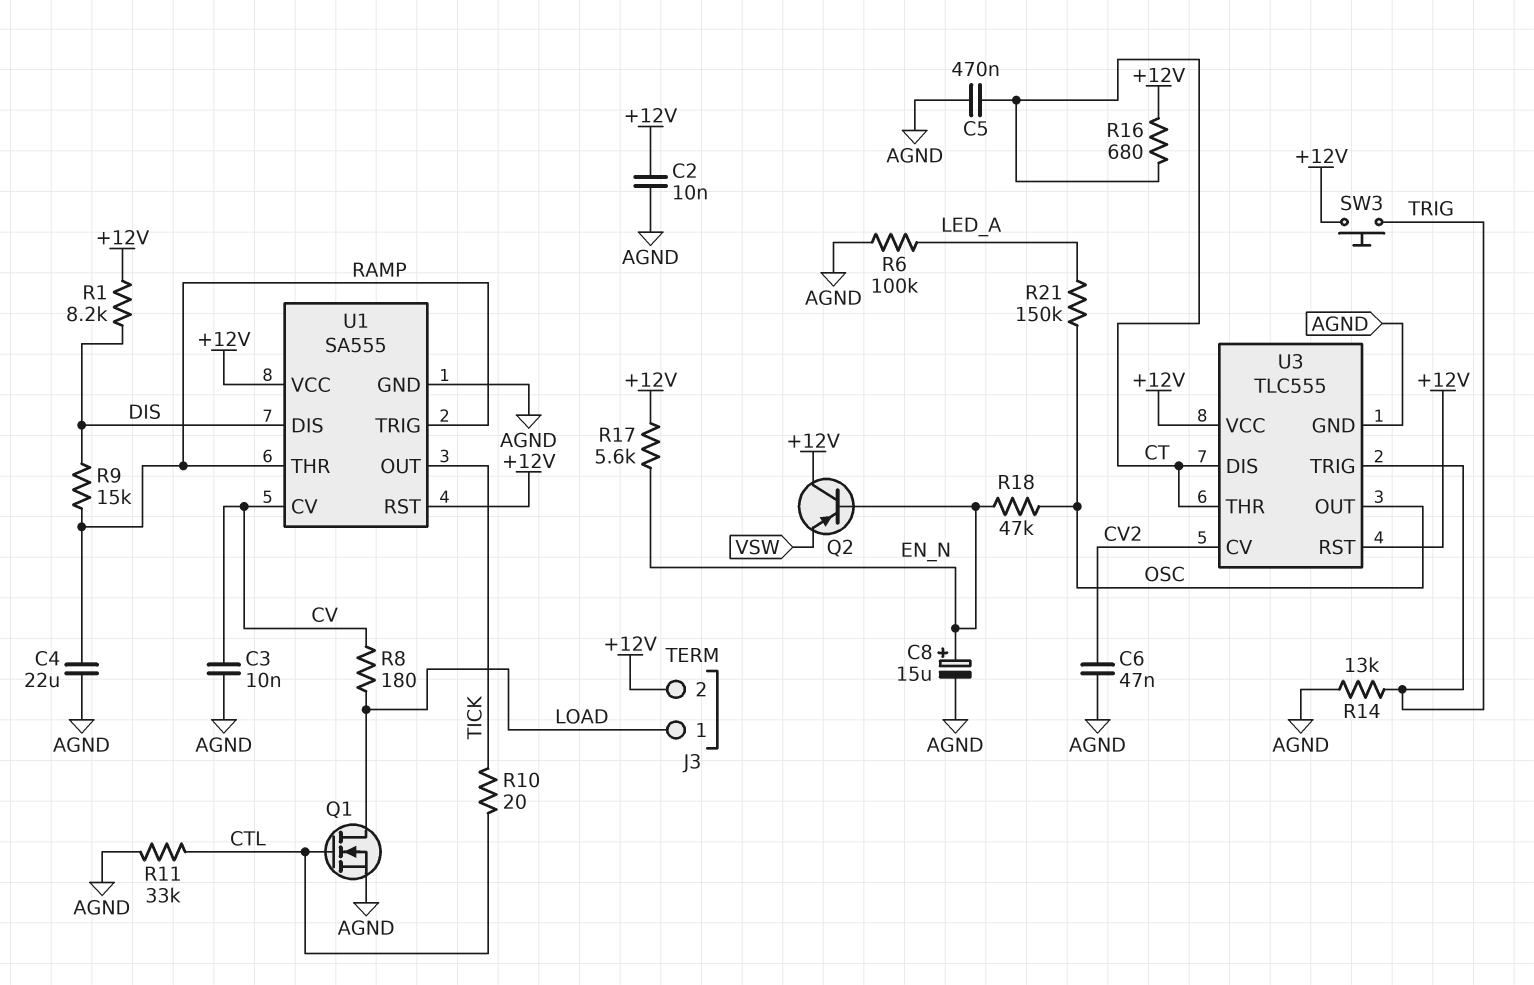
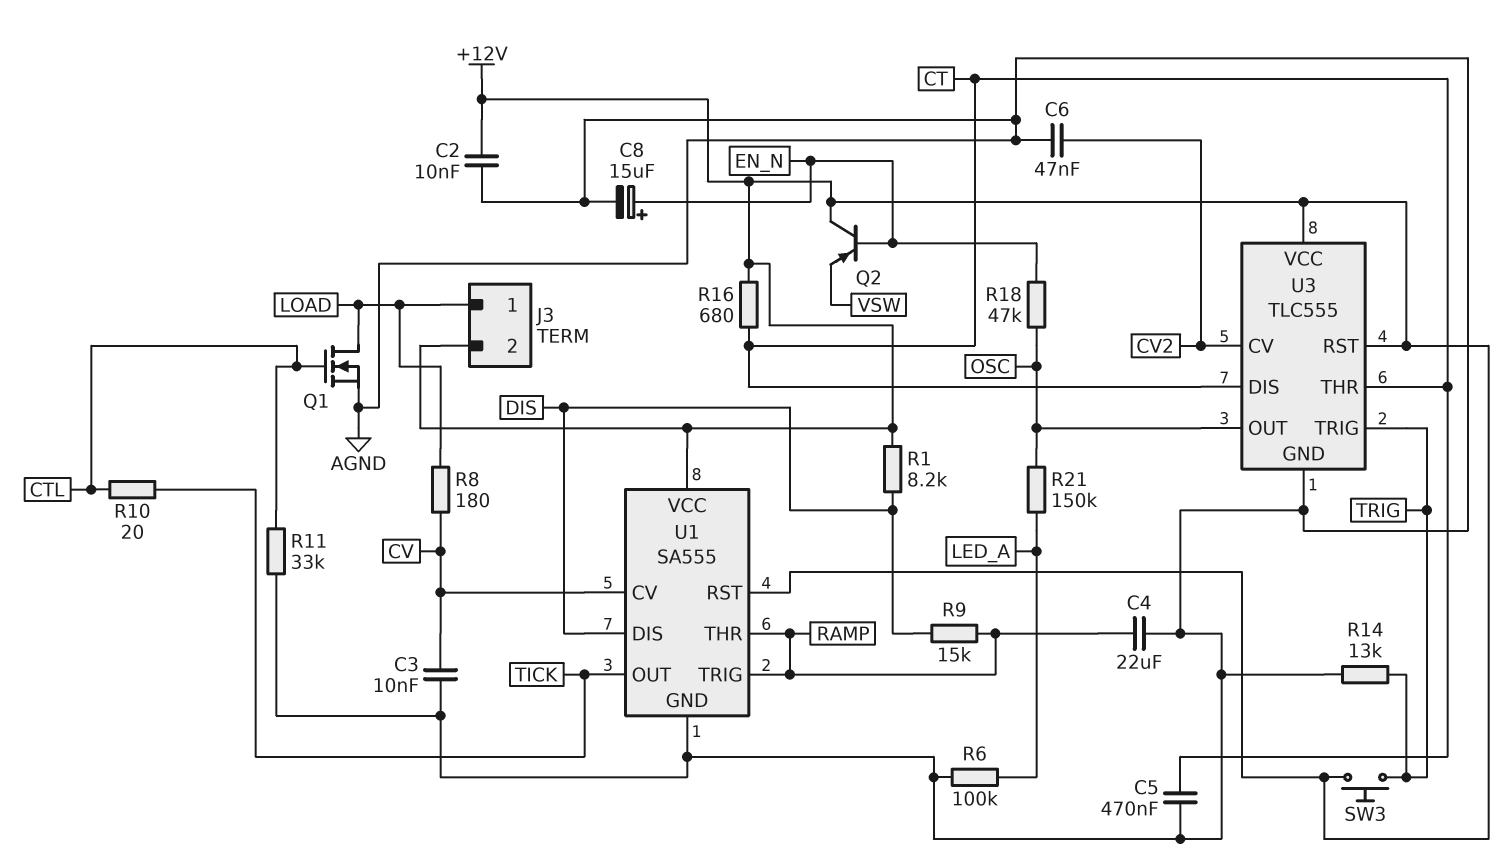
R17: 5.6k (+12V, EN_N) -> none

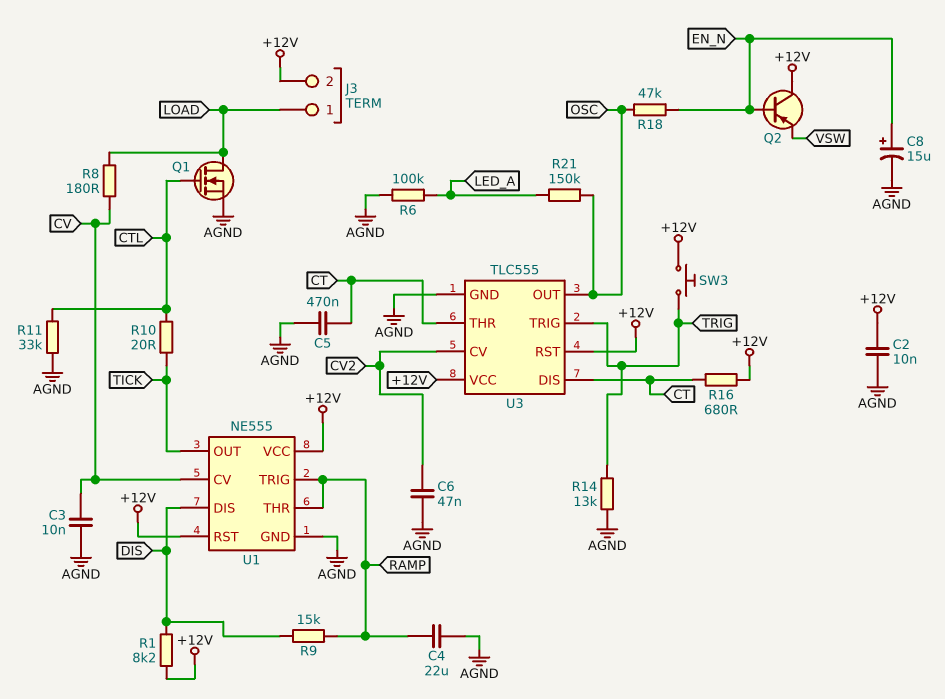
U1: SA555 -> NE555

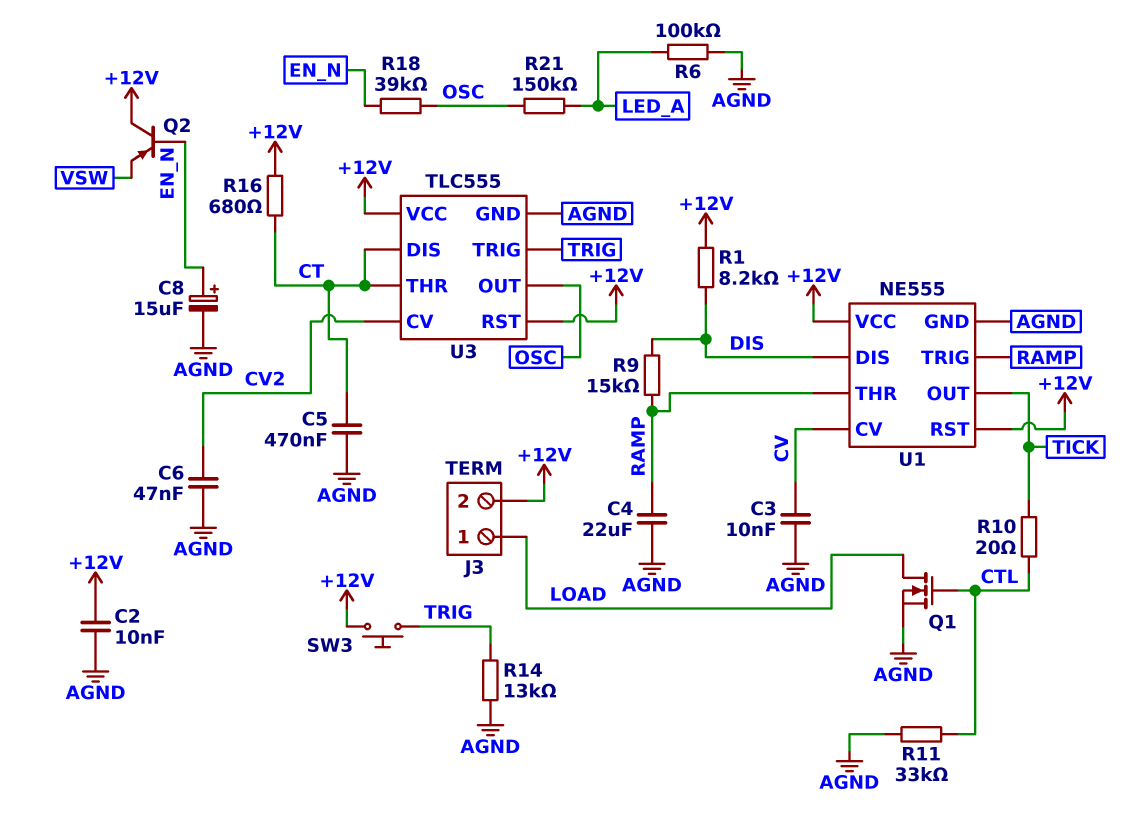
R8: 180 (CV, LOAD) -> none
R18: 47k (EN_N, OSC) -> 39k (EN_N, OSC)

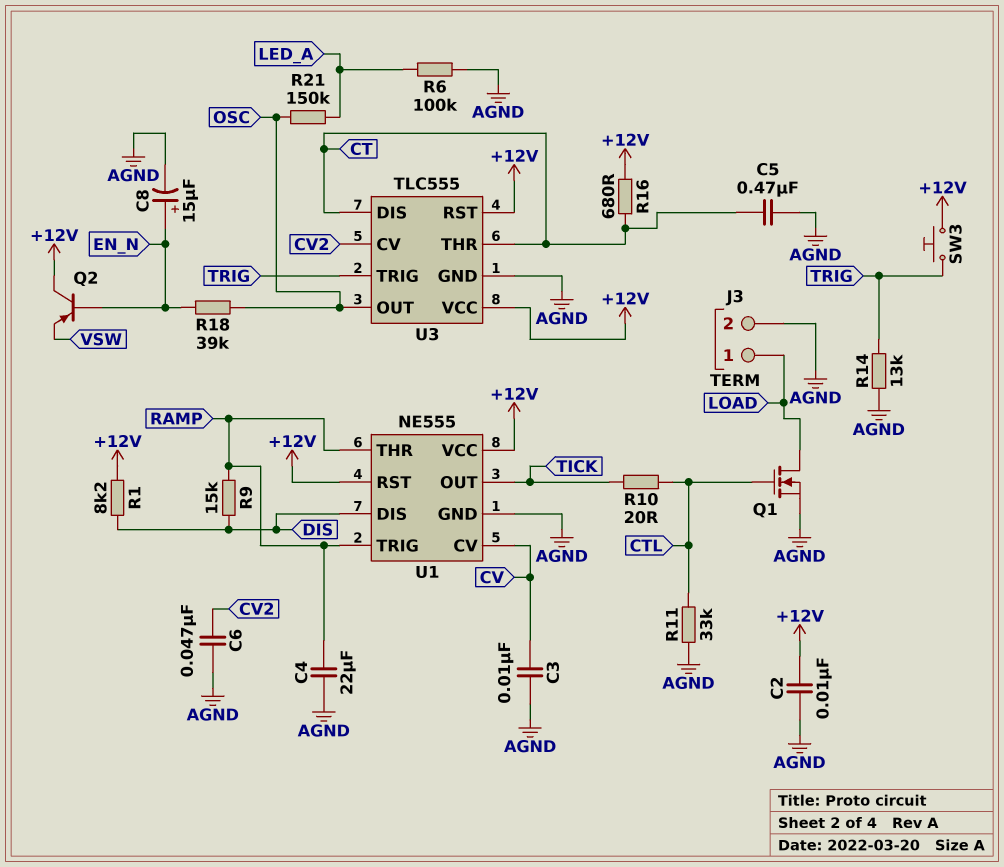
J3 pin 2: +12V -> AGND

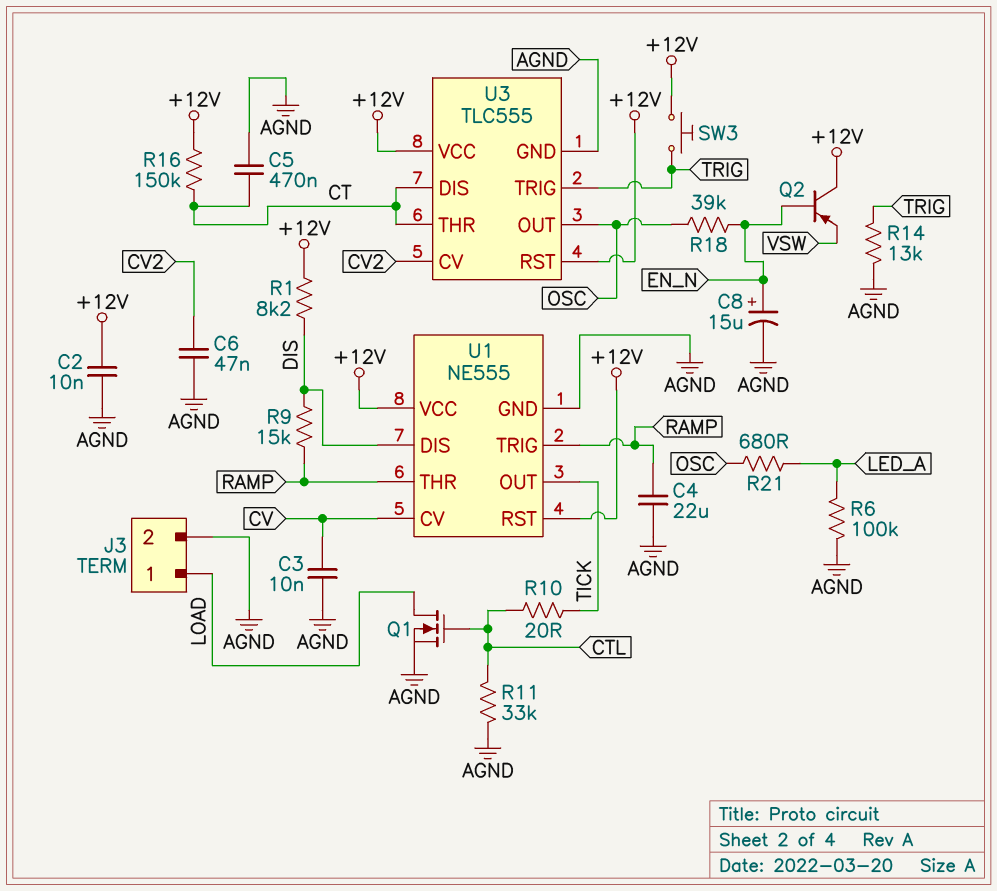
R16: 680 (+12V, CT) -> 150k (+12V, CT)
R21: 150k (LED_A, OSC) -> 680 (LED_A, OSC)

